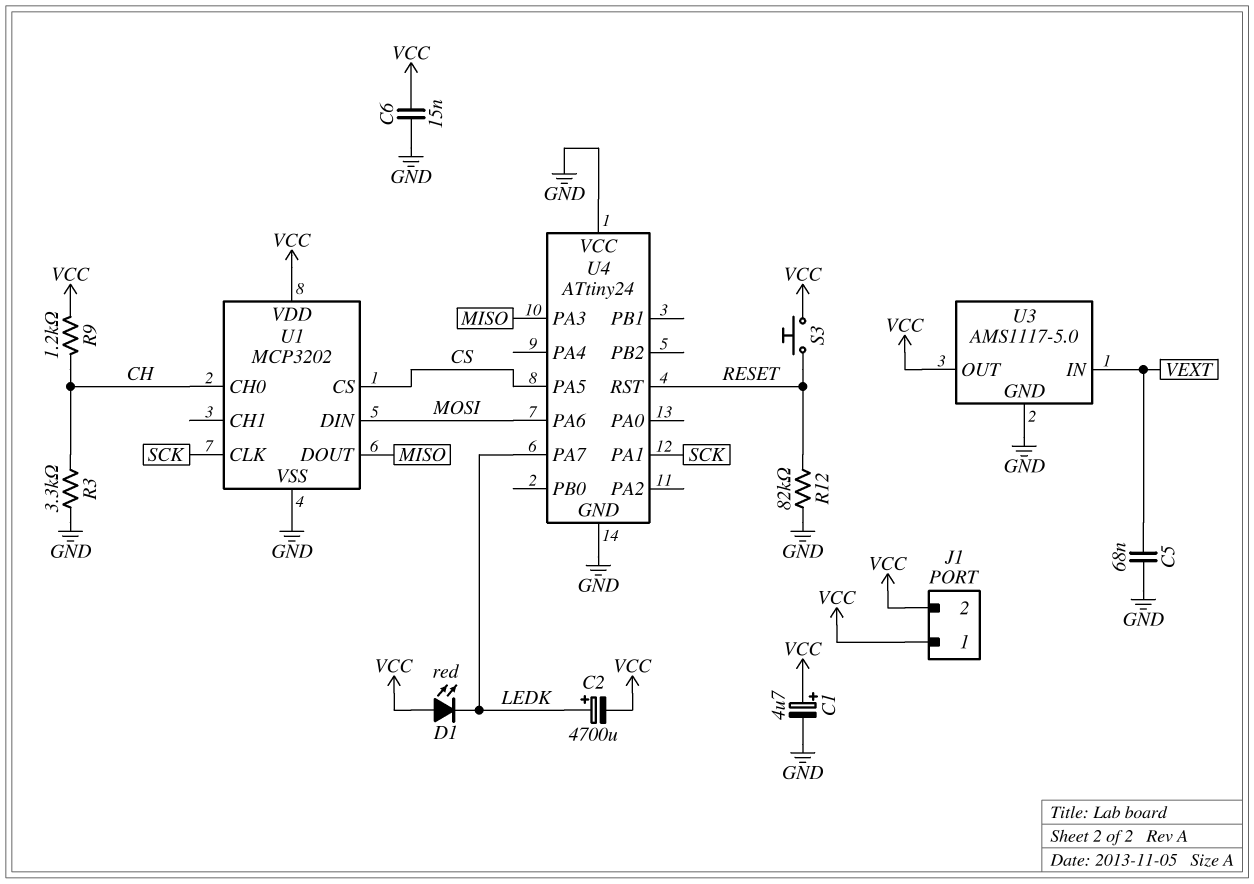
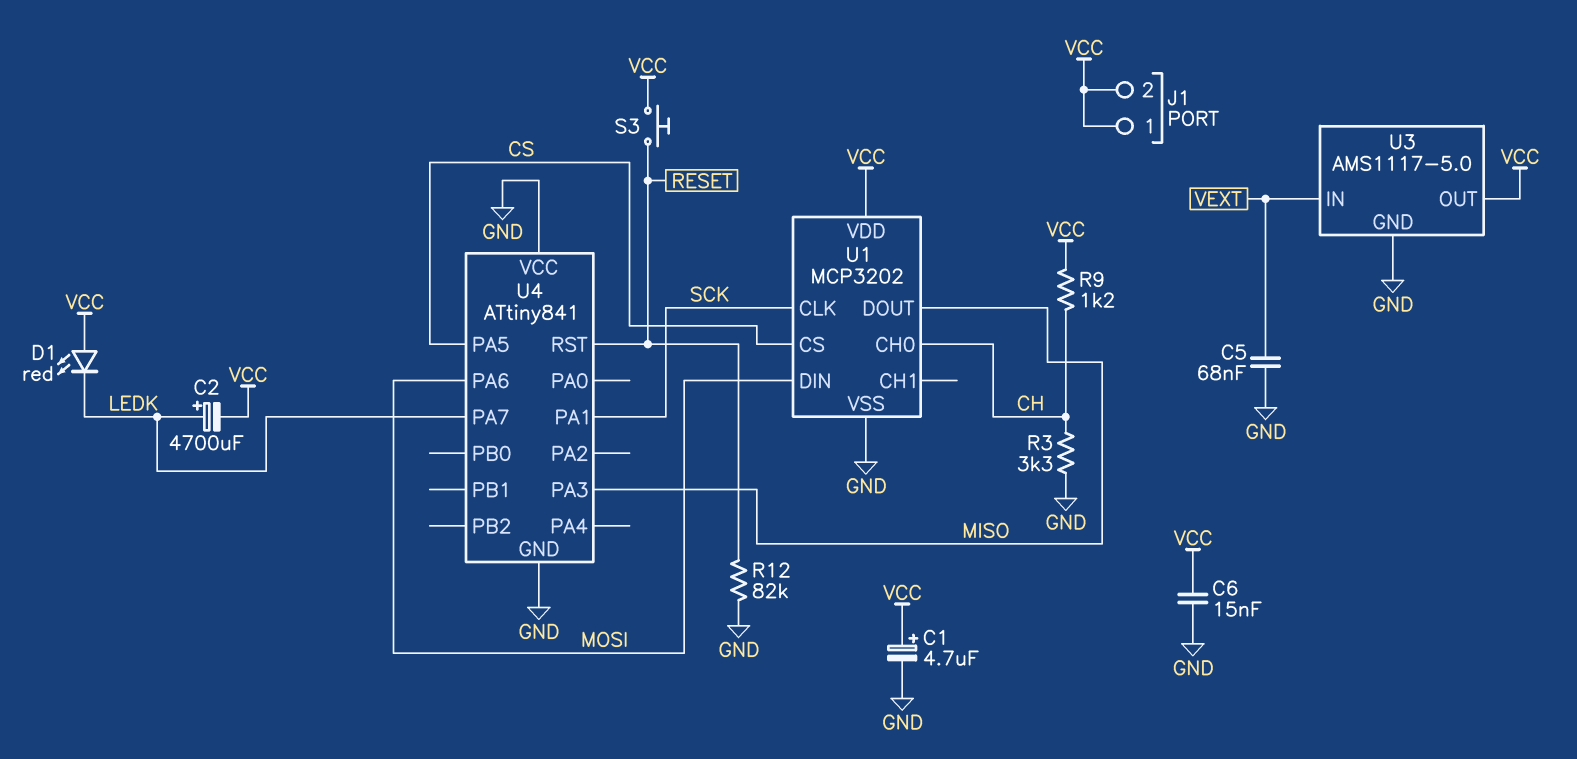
U4: ATtiny24 -> ATtiny841

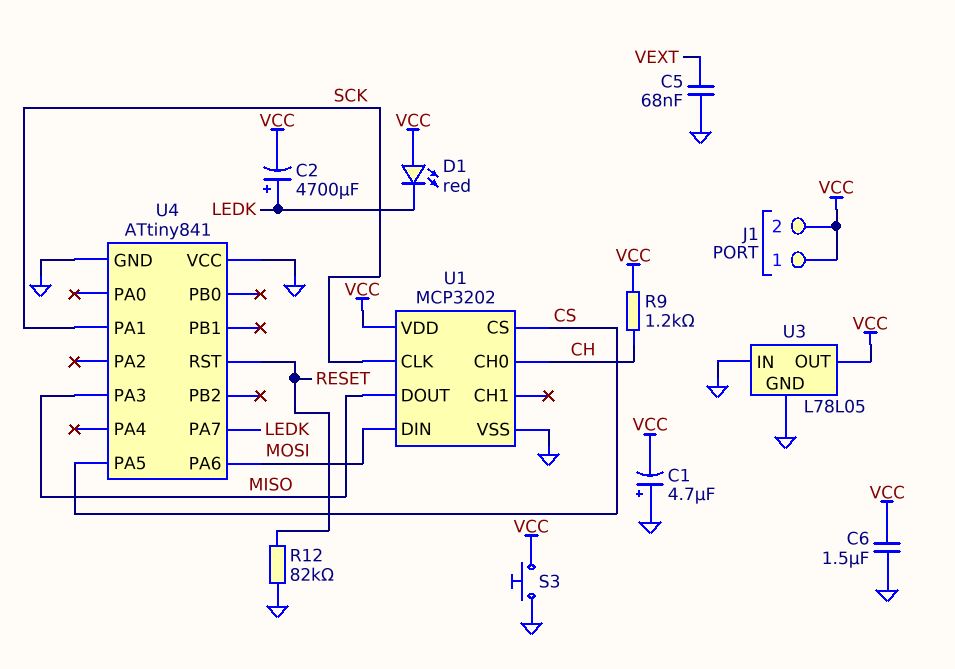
C1: 4.7uF (plus VCC, minus GND) -> 4.7uF (plus GND, minus VCC)
C6: 15nF (GND, VCC) -> 1.5uF (GND, VCC)
R3: 3.3k (CH, GND) -> none
S3: button (RESET, VCC) -> button (GND, VCC)
U3: AMS1117-5.0 -> L78L05
U3 pin IN: VEXT -> GND

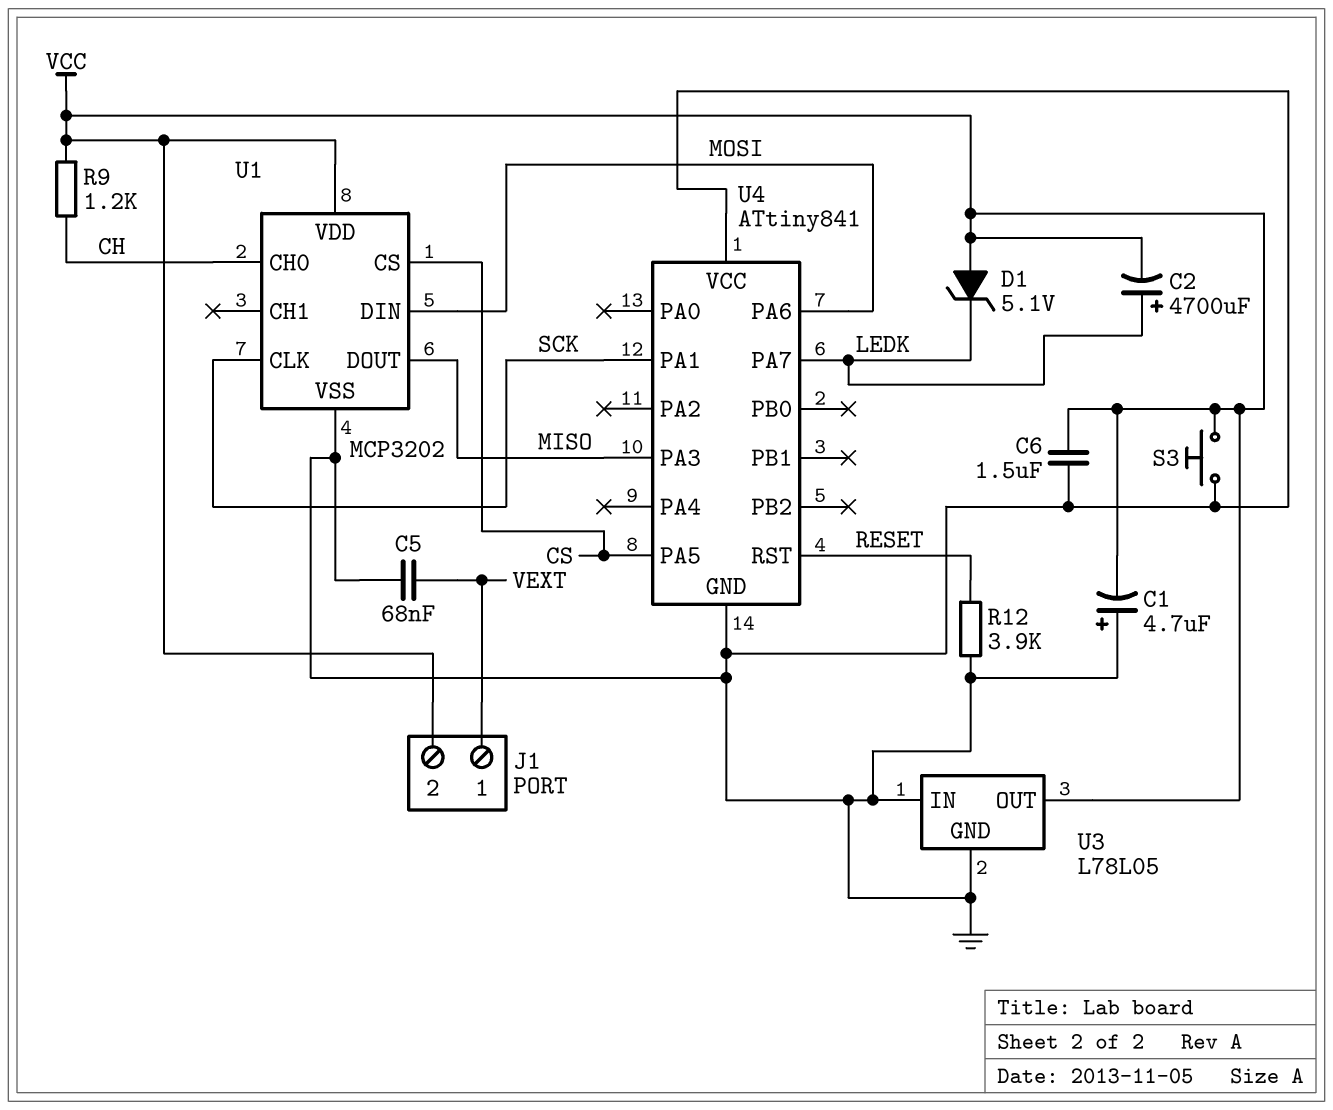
D1: LED red (A VCC, K LEDK) -> zener 5.1V (A VCC, K LEDK)
J1 pin 1: VCC -> VEXT
R12: 82k (GND, RESET) -> 3.9k (GND, RESET)

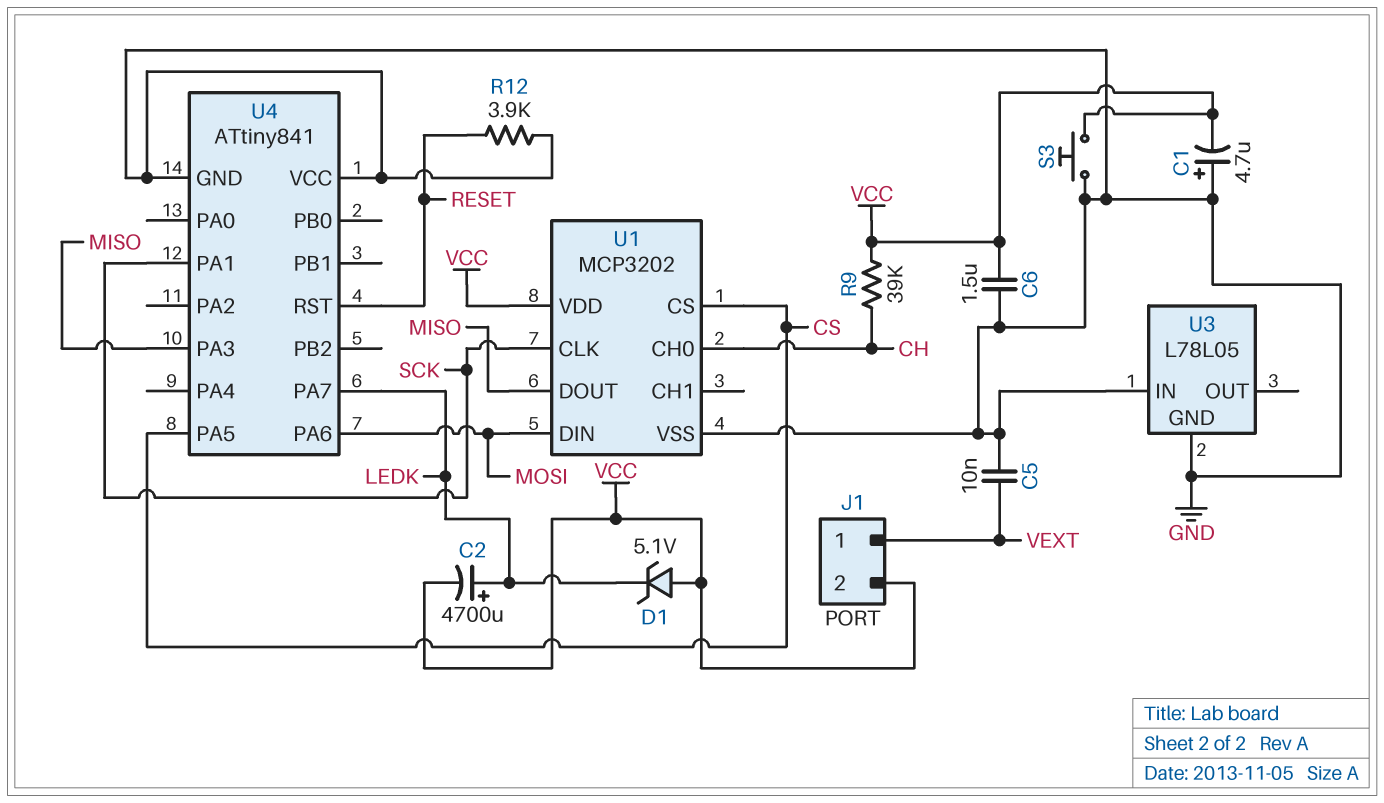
C5: 68nF (GND, VEXT) -> 10nF (GND, VEXT)
R9: 1.2k (CH, VCC) -> 39k (CH, VCC)
U3 pin OUT: VCC -> none

